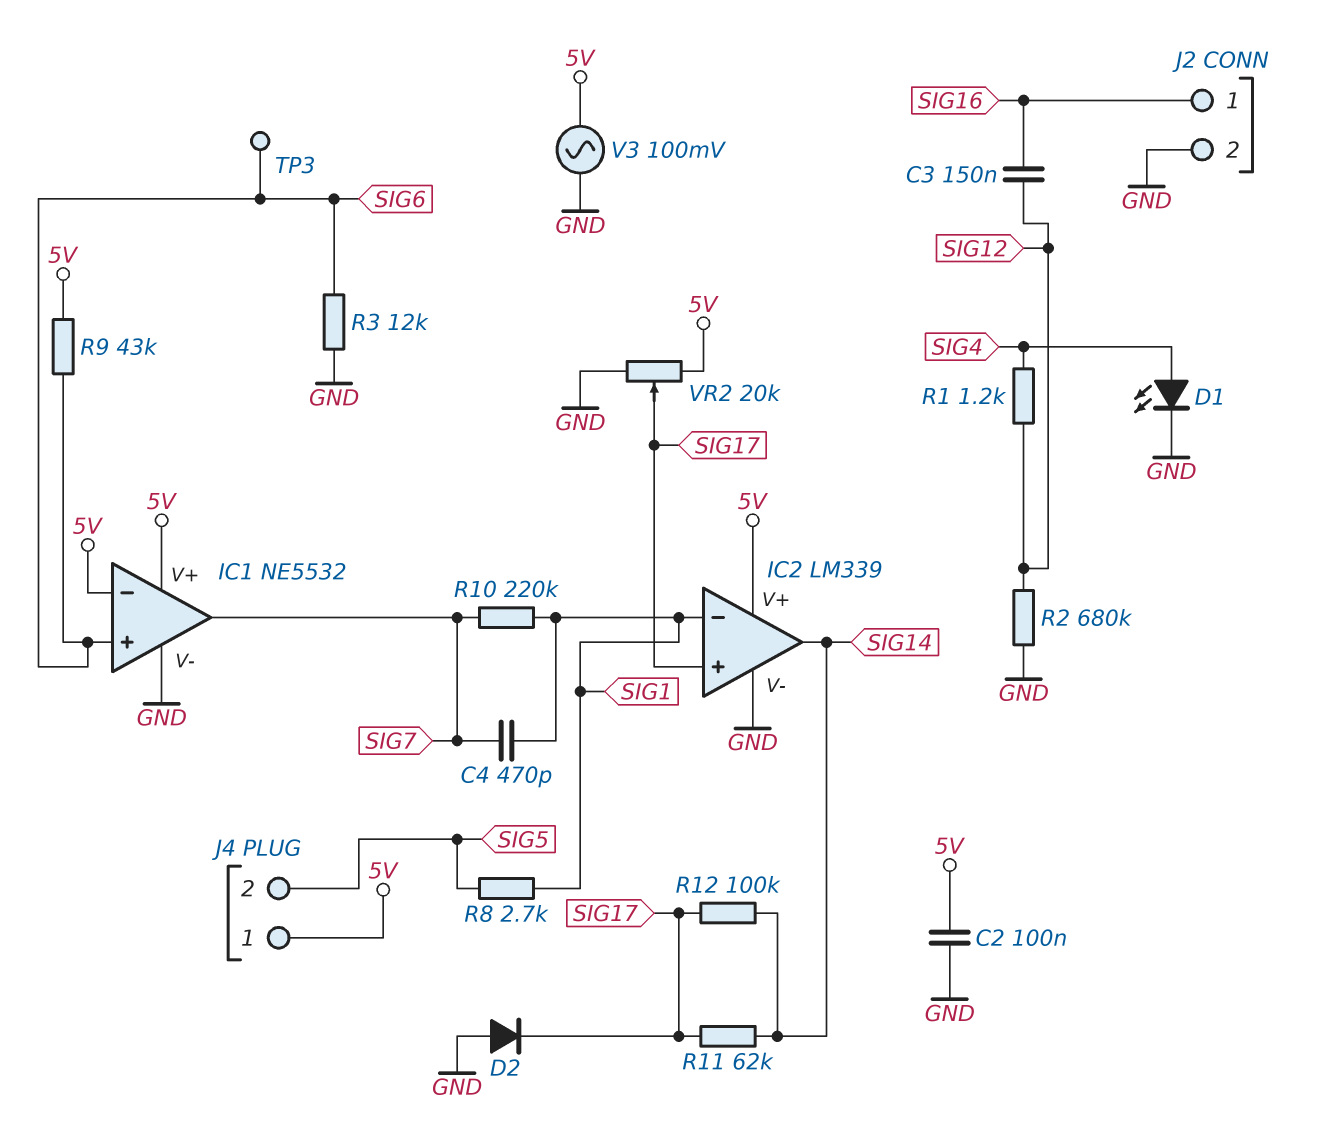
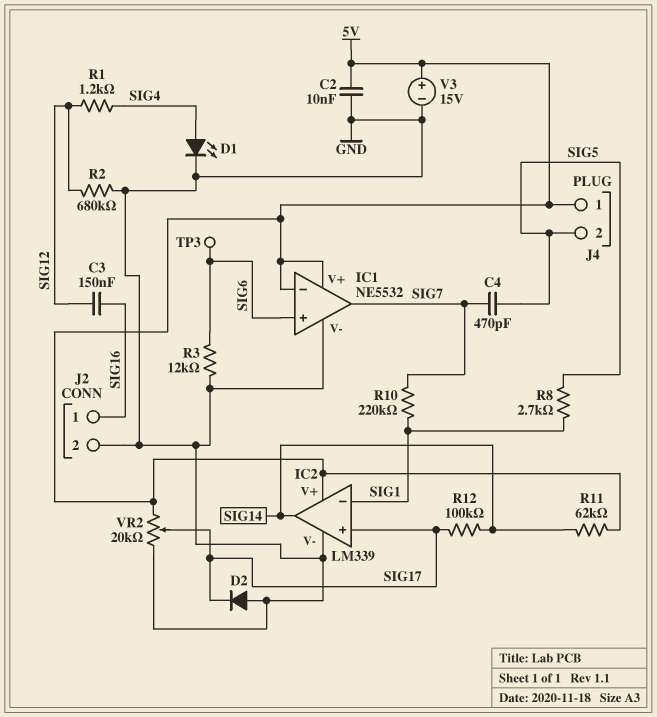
C2: 100nF (5V, GND) -> 10nF (5V, GND)
C4: 470pF (SIG1, SIG7) -> 470pF (SIG5, SIG7)
R9: 43k (5V, SIG6) -> none
R11: 62k (SIG14, SIG17) -> 62k (5V, SIG14)
V3: AC 100mV (5V, GND) -> 15V (plus 5V, minus GND)

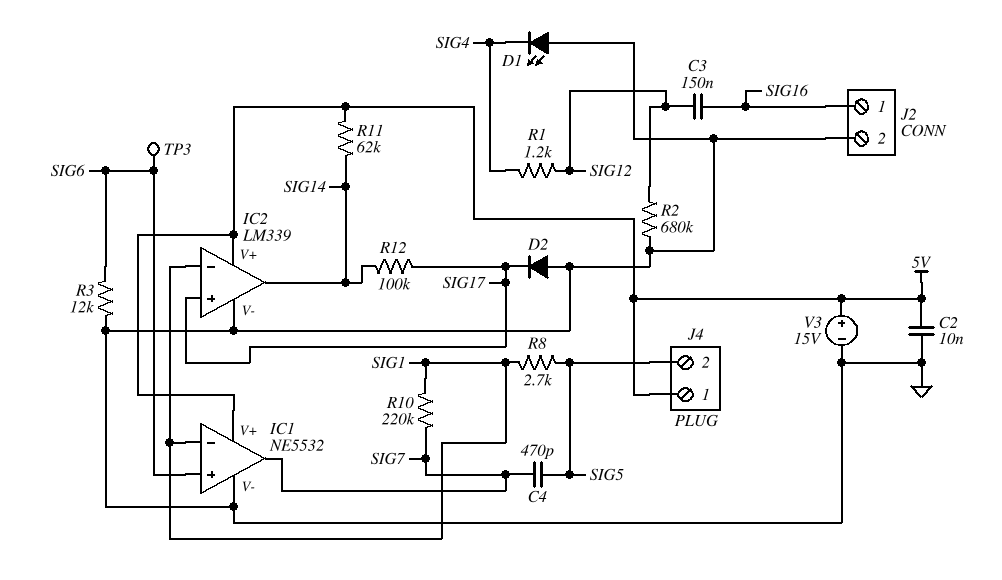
D1: LED (A SIG4, K GND) -> LED (A GND, K SIG4)
IC1 pin in-: 5V -> SIG1
VR2: 20k (5V, GND, wiper SIG17) -> none

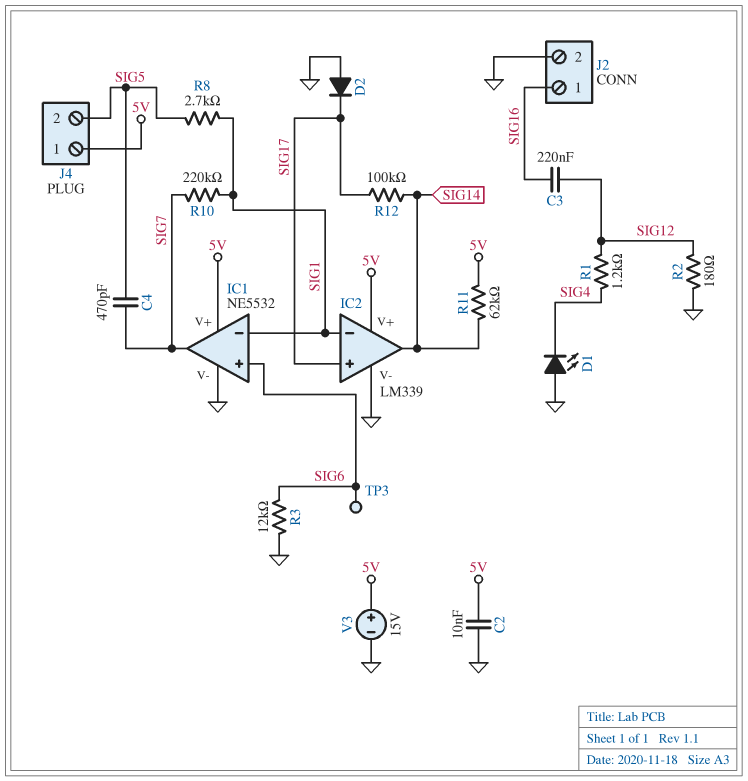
C3: 150nF (SIG12, SIG16) -> 220nF (SIG12, SIG16)
R2: 680k (GND, SIG12) -> 180 (GND, SIG12)

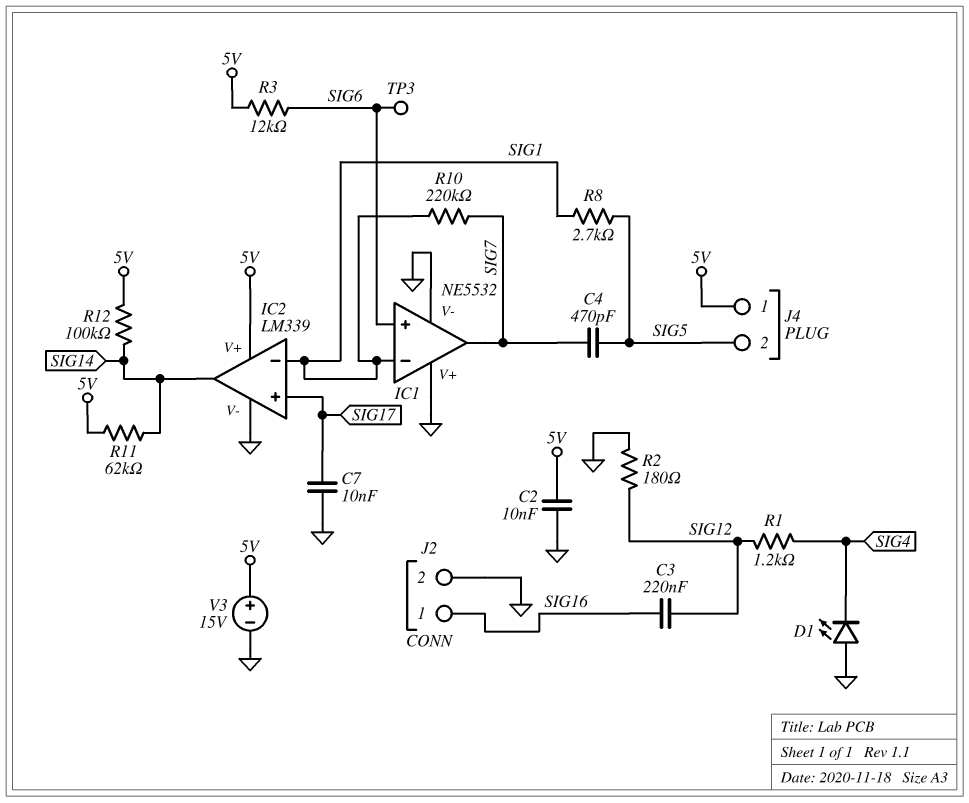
C7: none -> 10nF (GND, SIG17)
D2: diode (A GND, K SIG17) -> none
IC1 pin V+: 5V -> GND
R3: 12k (GND, SIG6) -> 12k (5V, SIG6)
R12: 100k (SIG14, SIG17) -> 100k (5V, SIG14)

